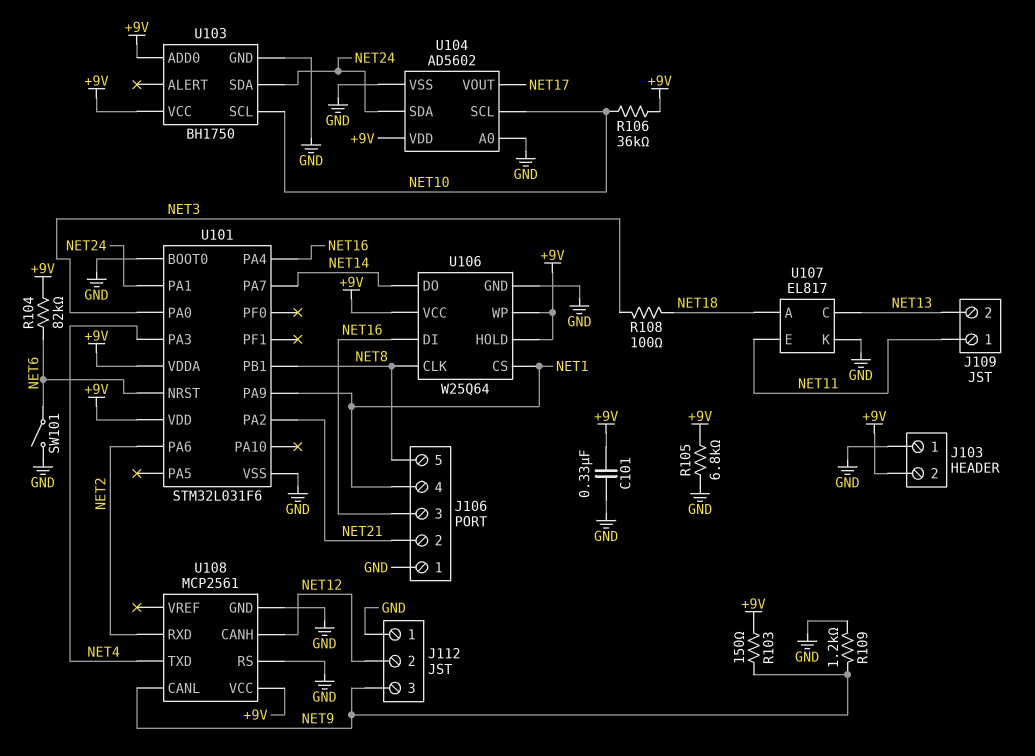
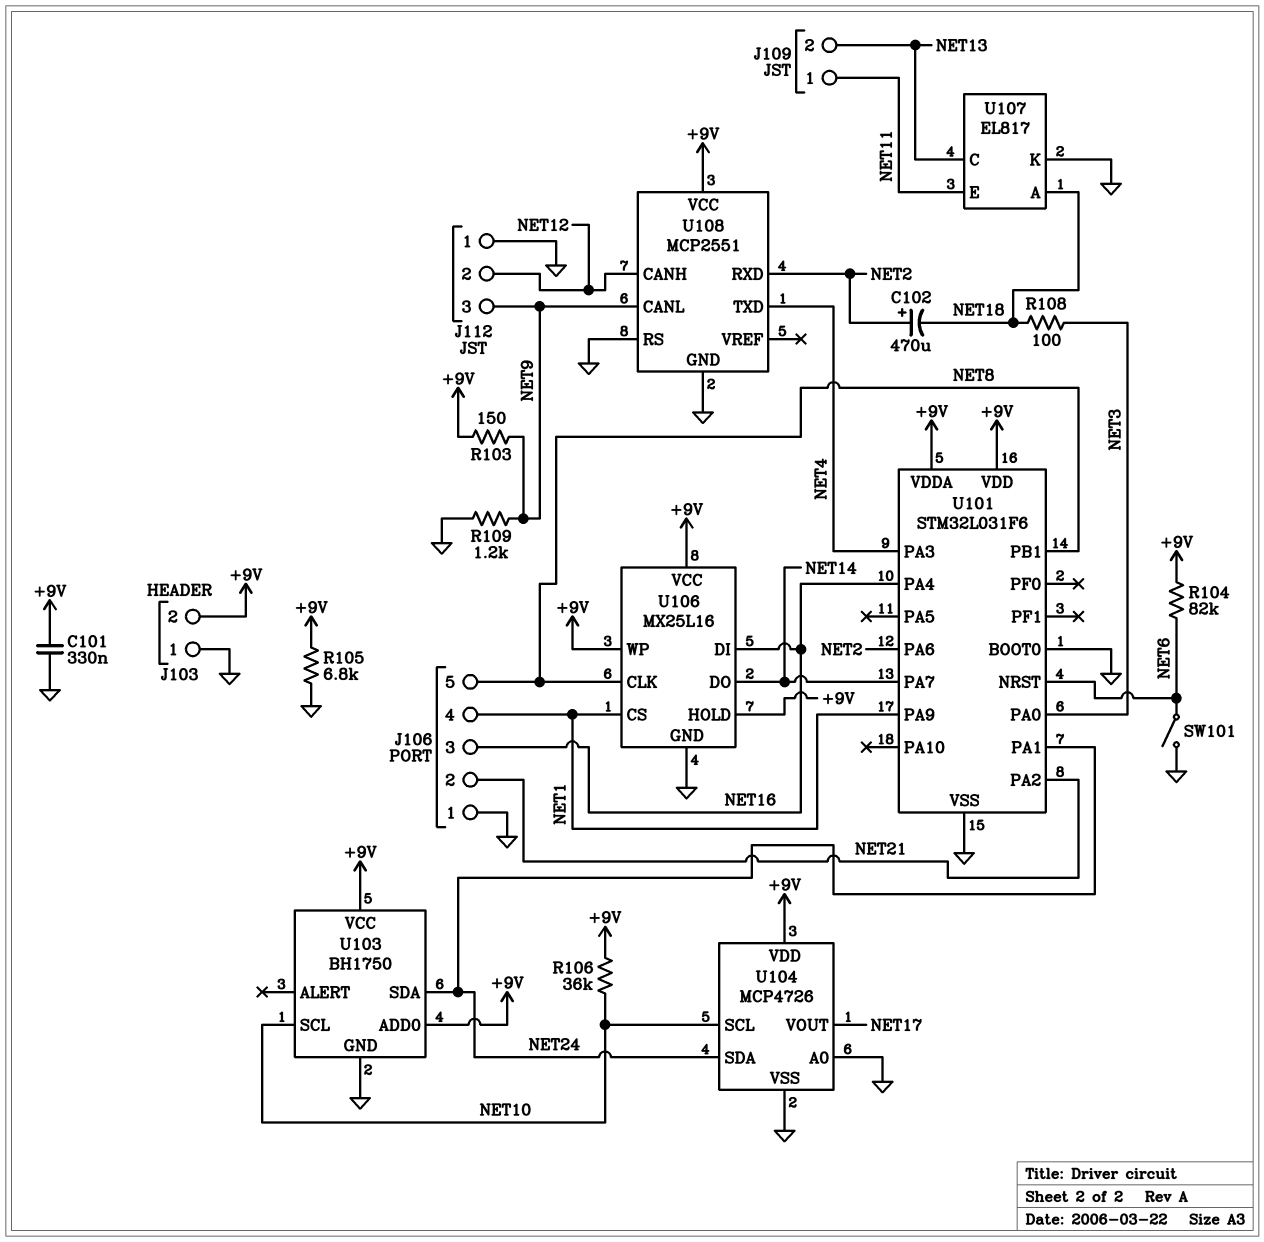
C102: none -> 470uF (plus NET2, minus NET18)
U104: AD5602 -> MCP4726
U106: W25Q64 -> MX25L16
U108: MCP2561 -> MCP2551

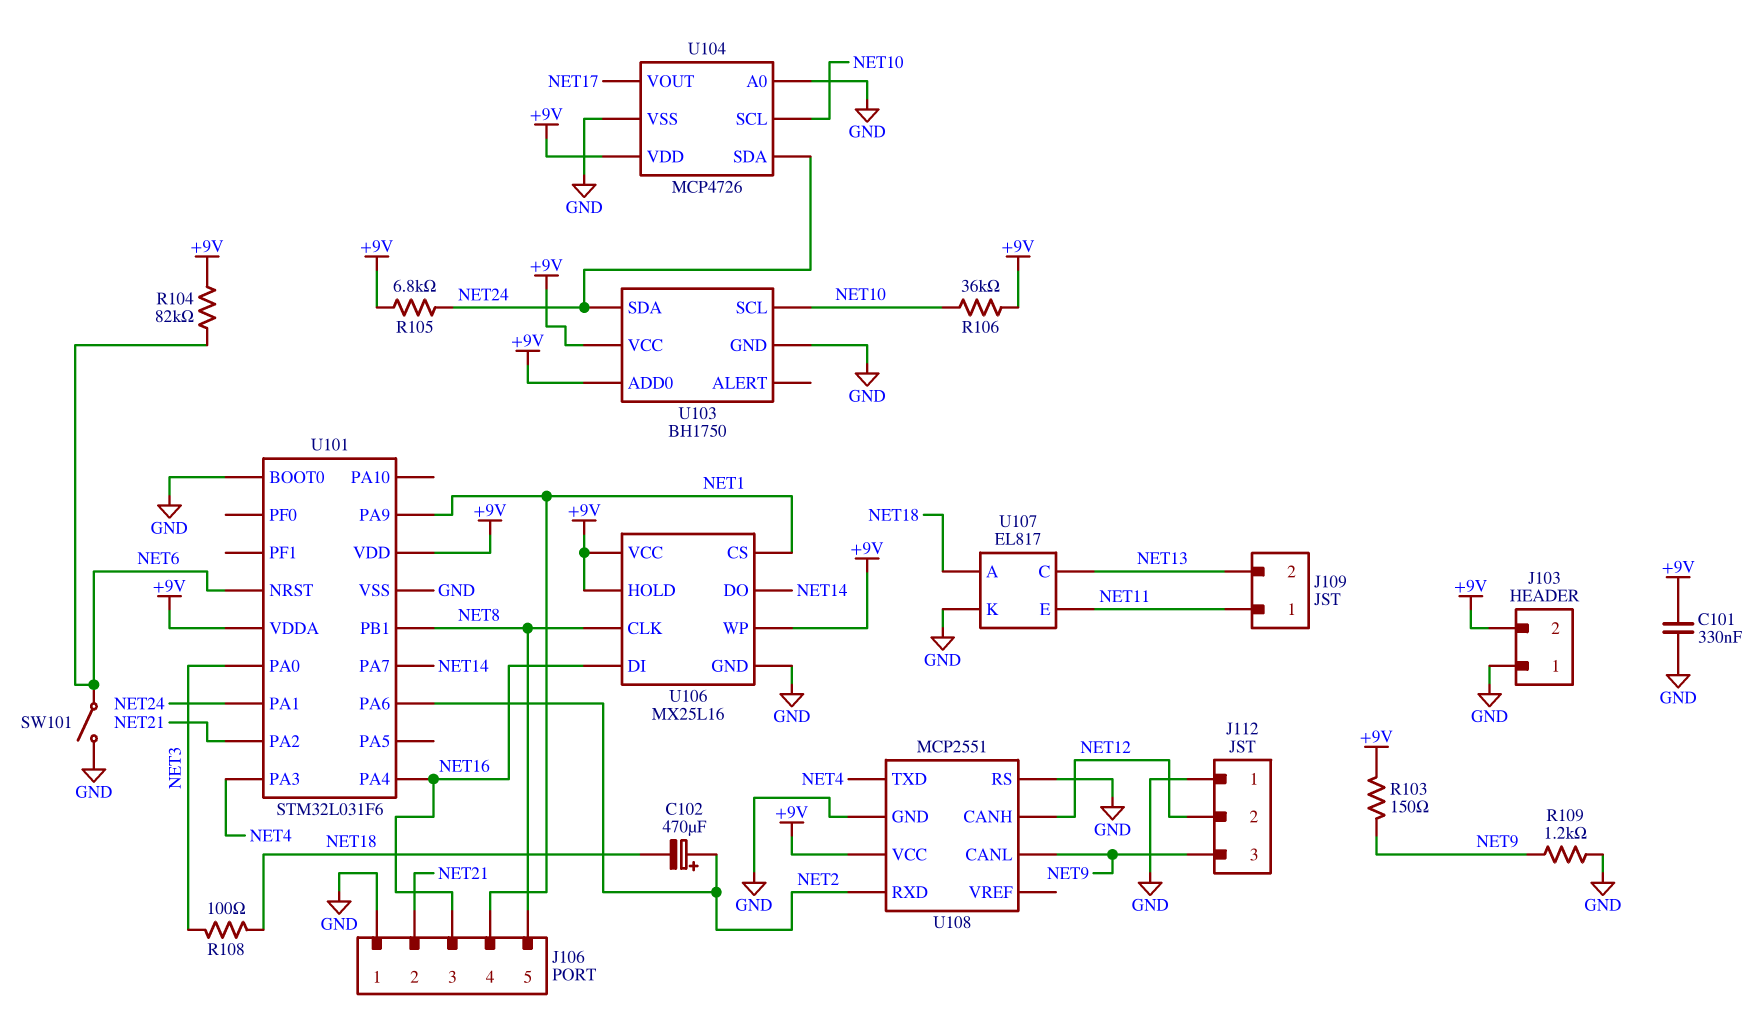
R105: 6.8k (+9V, GND) -> 6.8k (+9V, NET24)

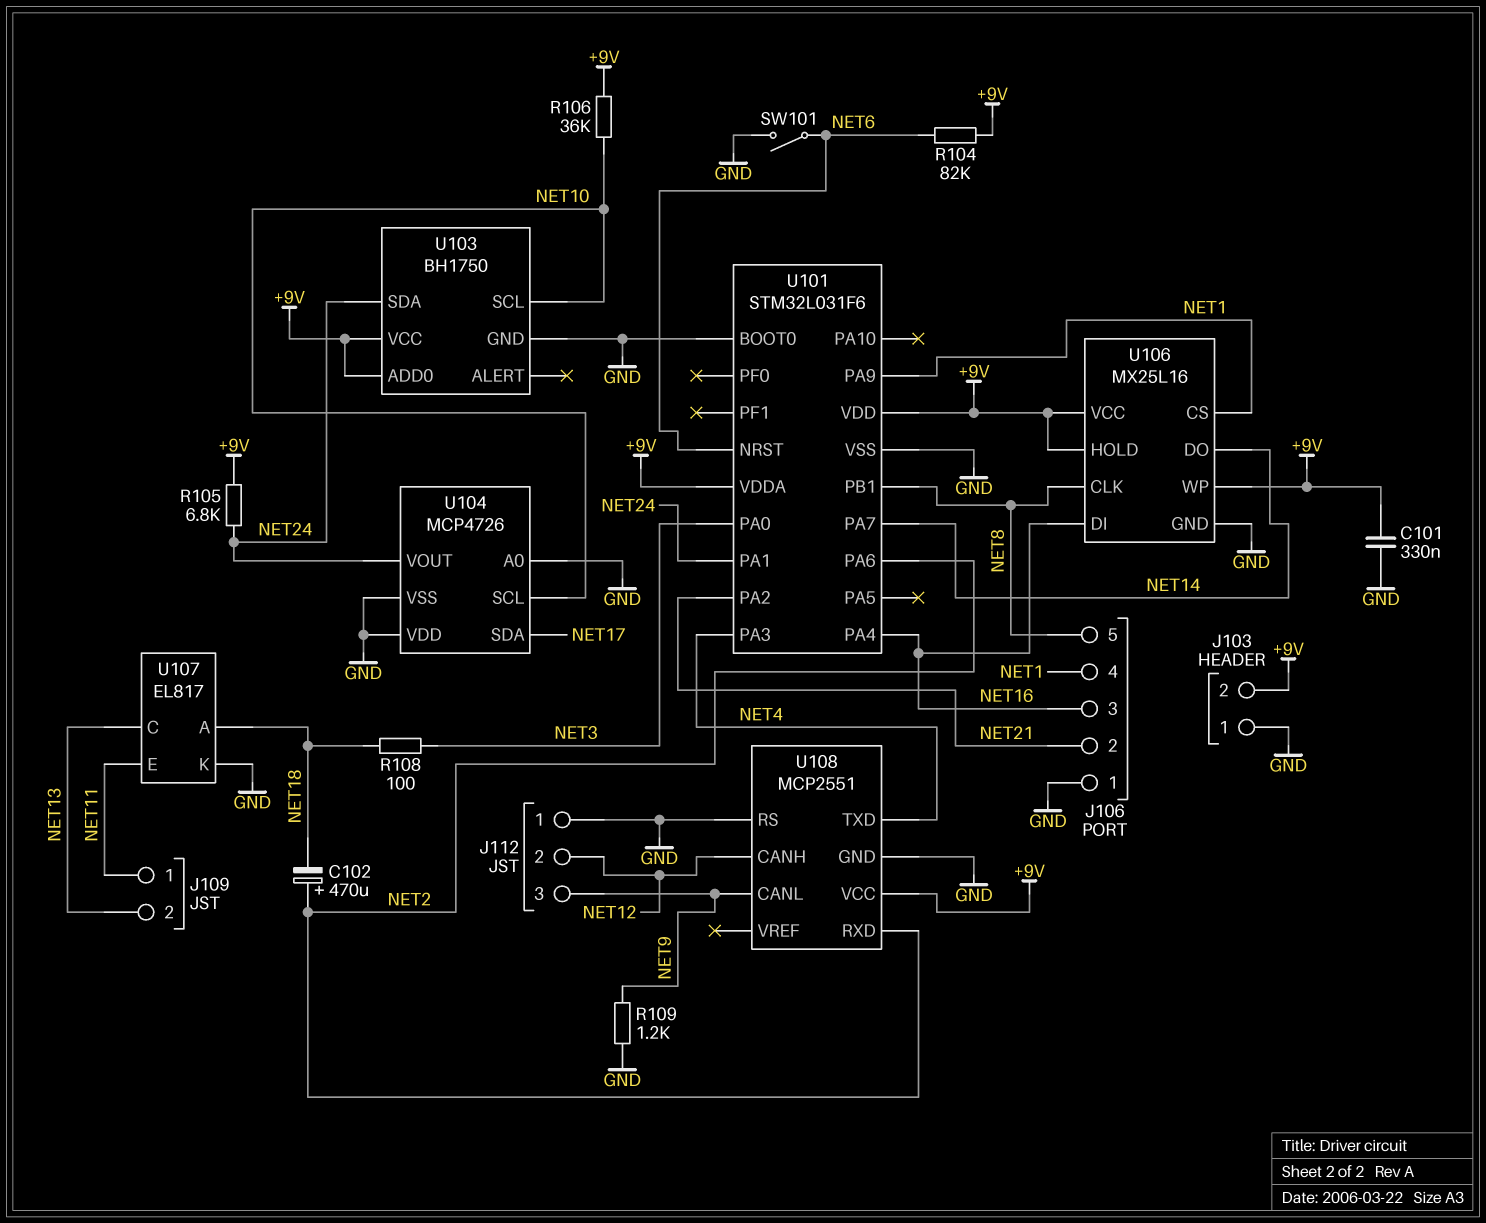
R103: 150 (+9V, NET9) -> none
U104 pin SDA: NET24 -> NET17
U104 pin VDD: +9V -> GND
U104 pin VOUT: NET17 -> NET24

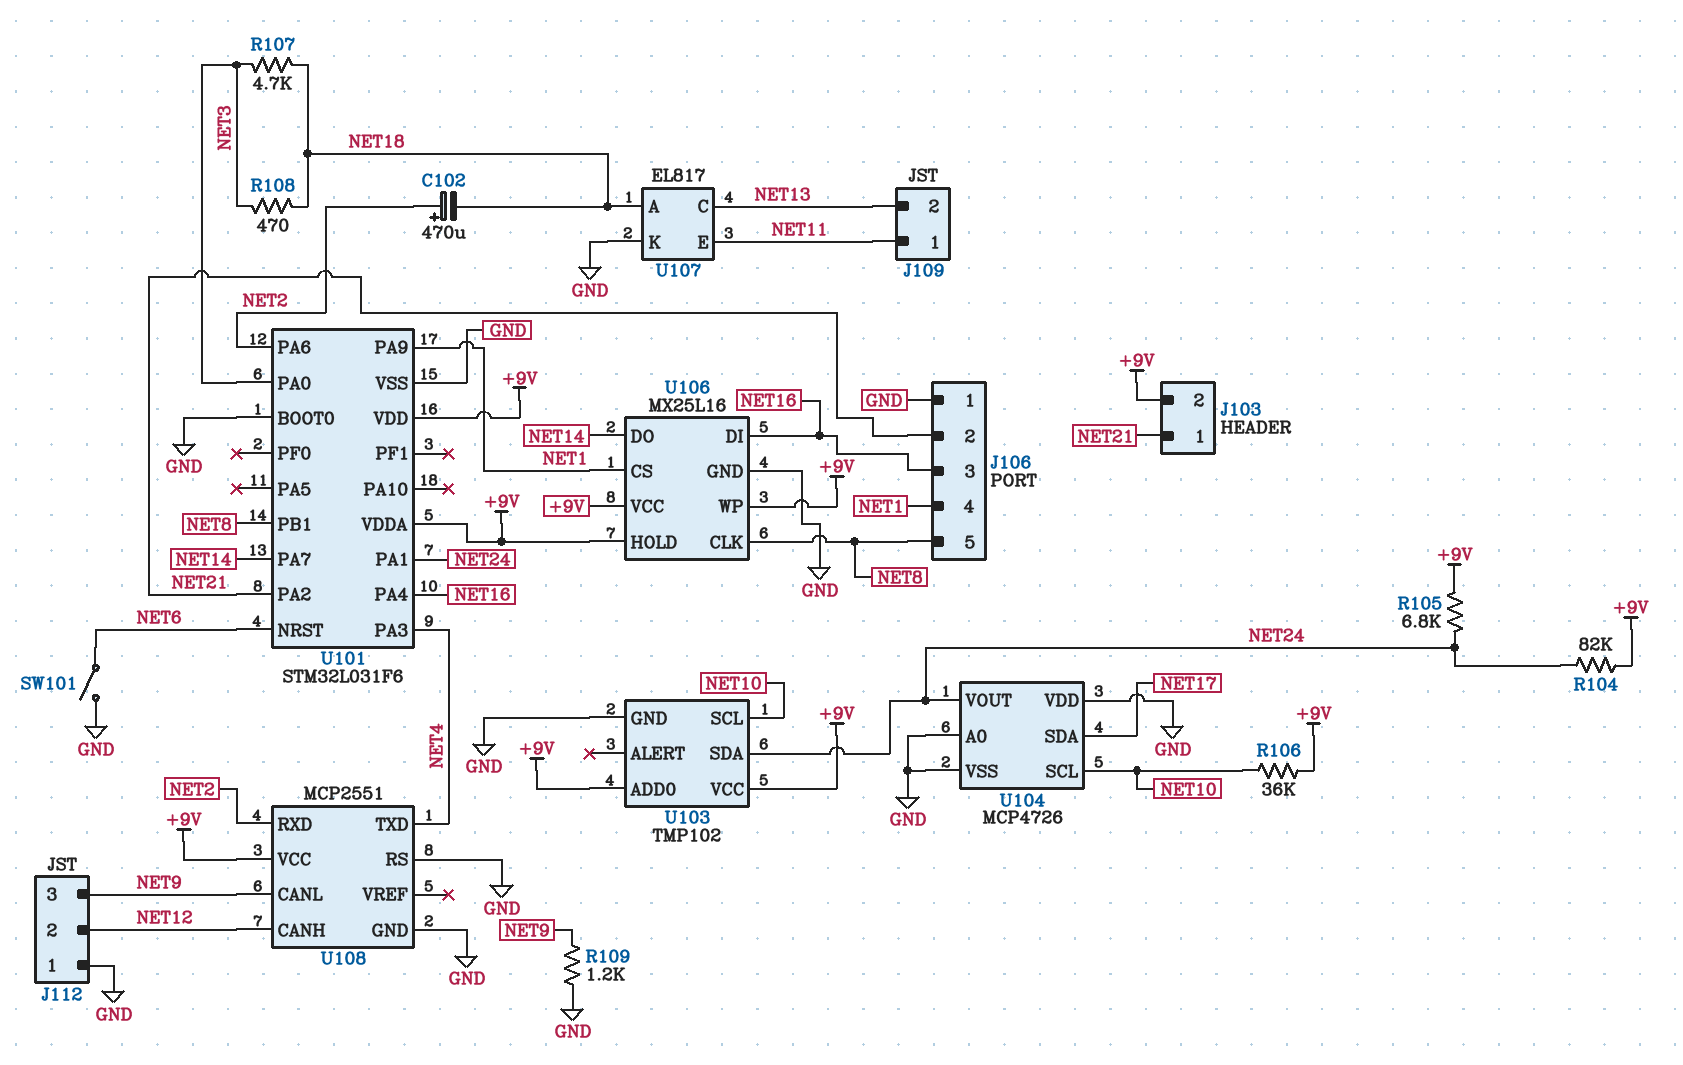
C101: 330nF (+9V, GND) -> none
J103 pin 1: GND -> NET21
R104: 82k (+9V, NET6) -> 82k (+9V, NET24)
R107: none -> 4.7k (NET3, NET18)
R108: 100 (NET3, NET18) -> 470 (NET3, NET18)
U103: BH1750 -> TMP102

